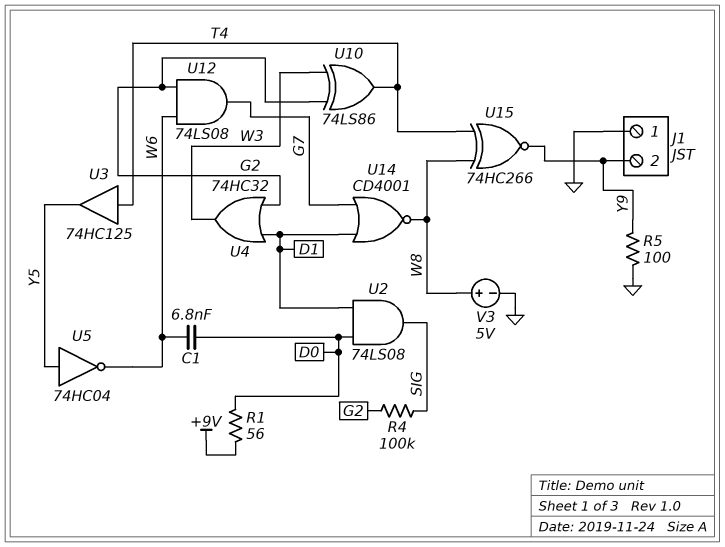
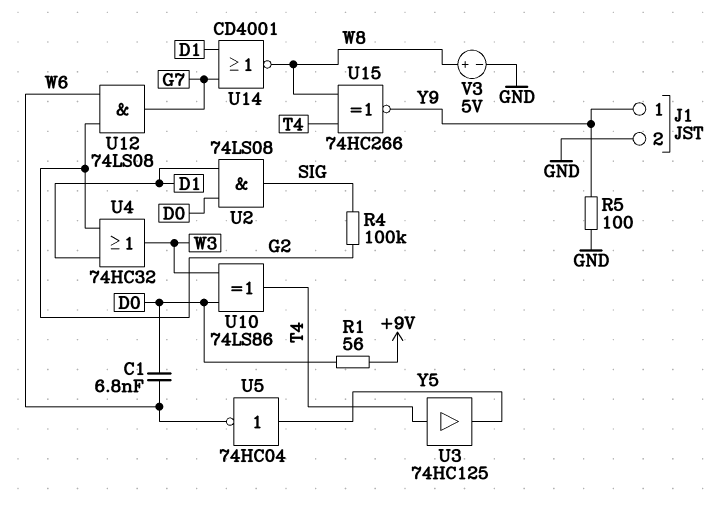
J1 pin 1: GND -> Y9
J1 pin 2: Y9 -> GND
U10: XOR 74LS86 (in G2, in W3, out T4) -> XOR 74LS86 (in D0, in W3, out T4)

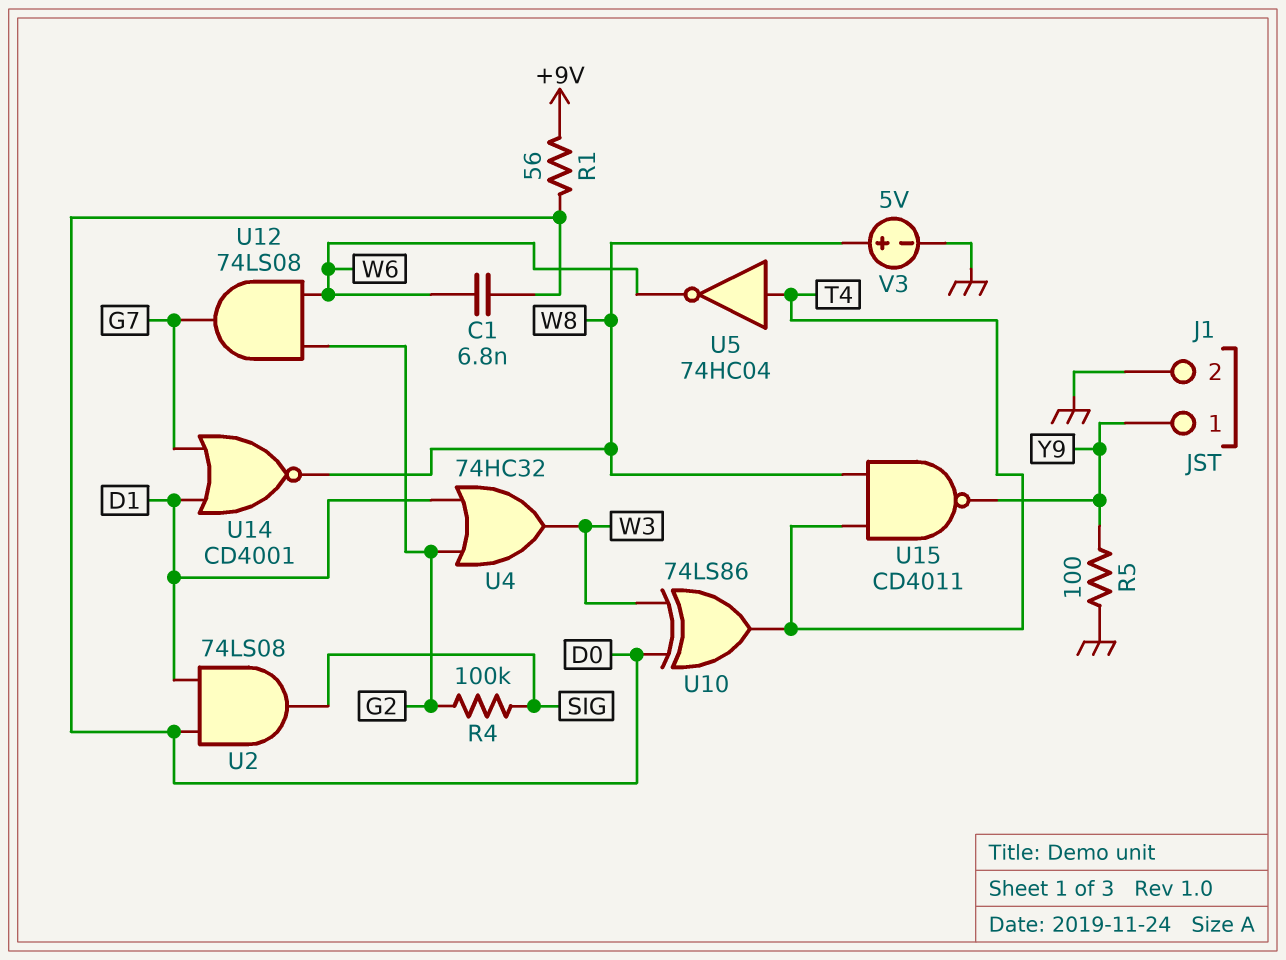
U3: buffer 74HC125 (in T4, out Y5) -> none
U5: NOT 74HC04 (in Y5, out W6) -> NOT 74HC04 (in T4, out W6)
U15: XNOR 74HC266 (in T4, in W8, out Y9) -> NAND CD4011 (in T4, in W8, out Y9)

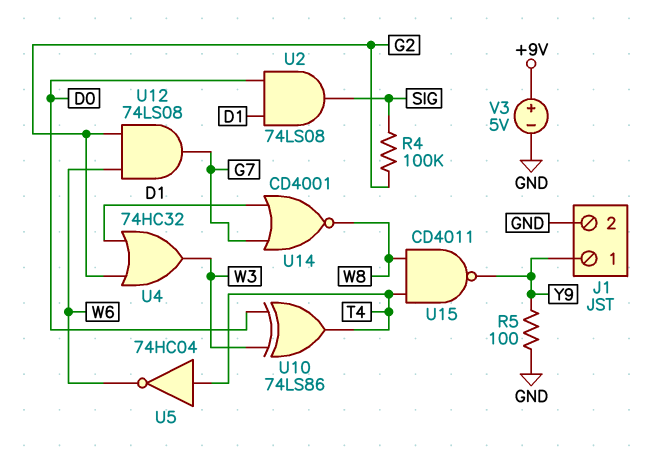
C1: 6.8nF (D0, W6) -> none
R1: 56 (+9V, D0) -> none
V3: 5V (plus W8, minus GND) -> 5V (plus +9V, minus GND)

